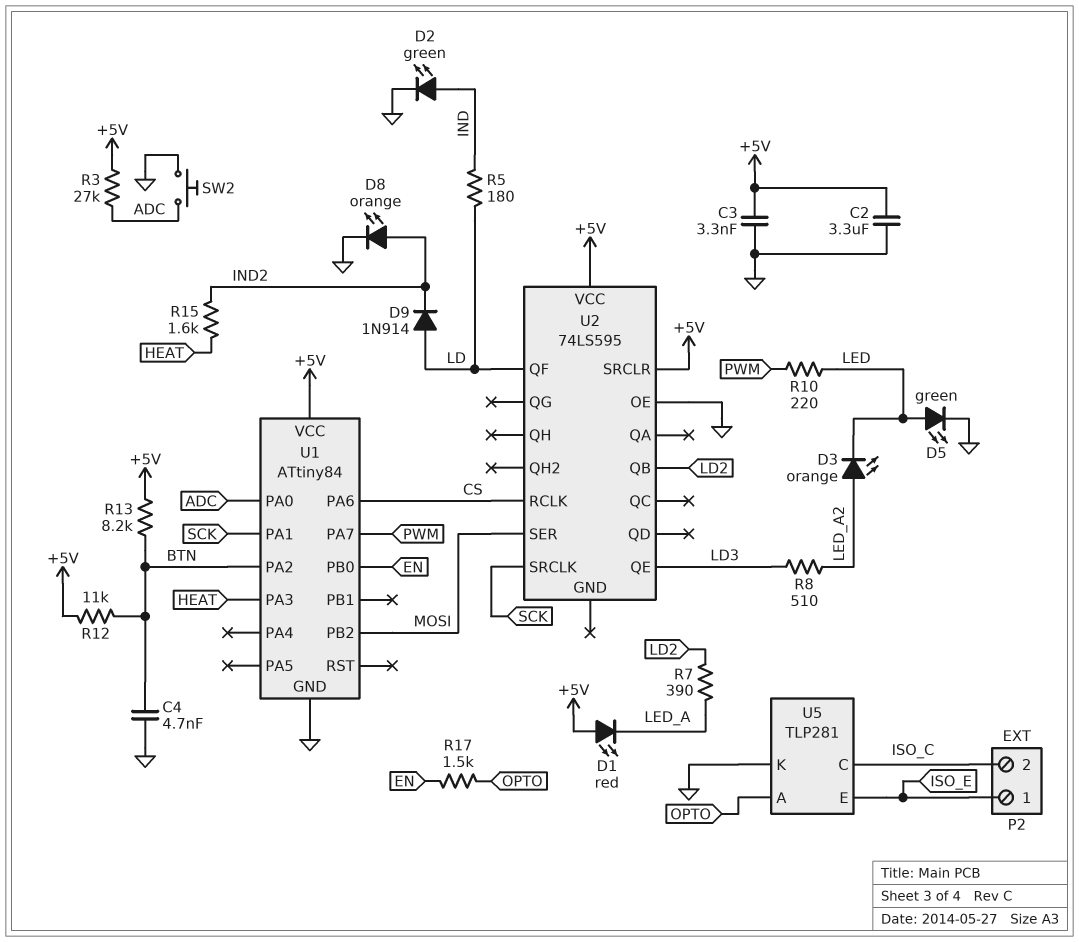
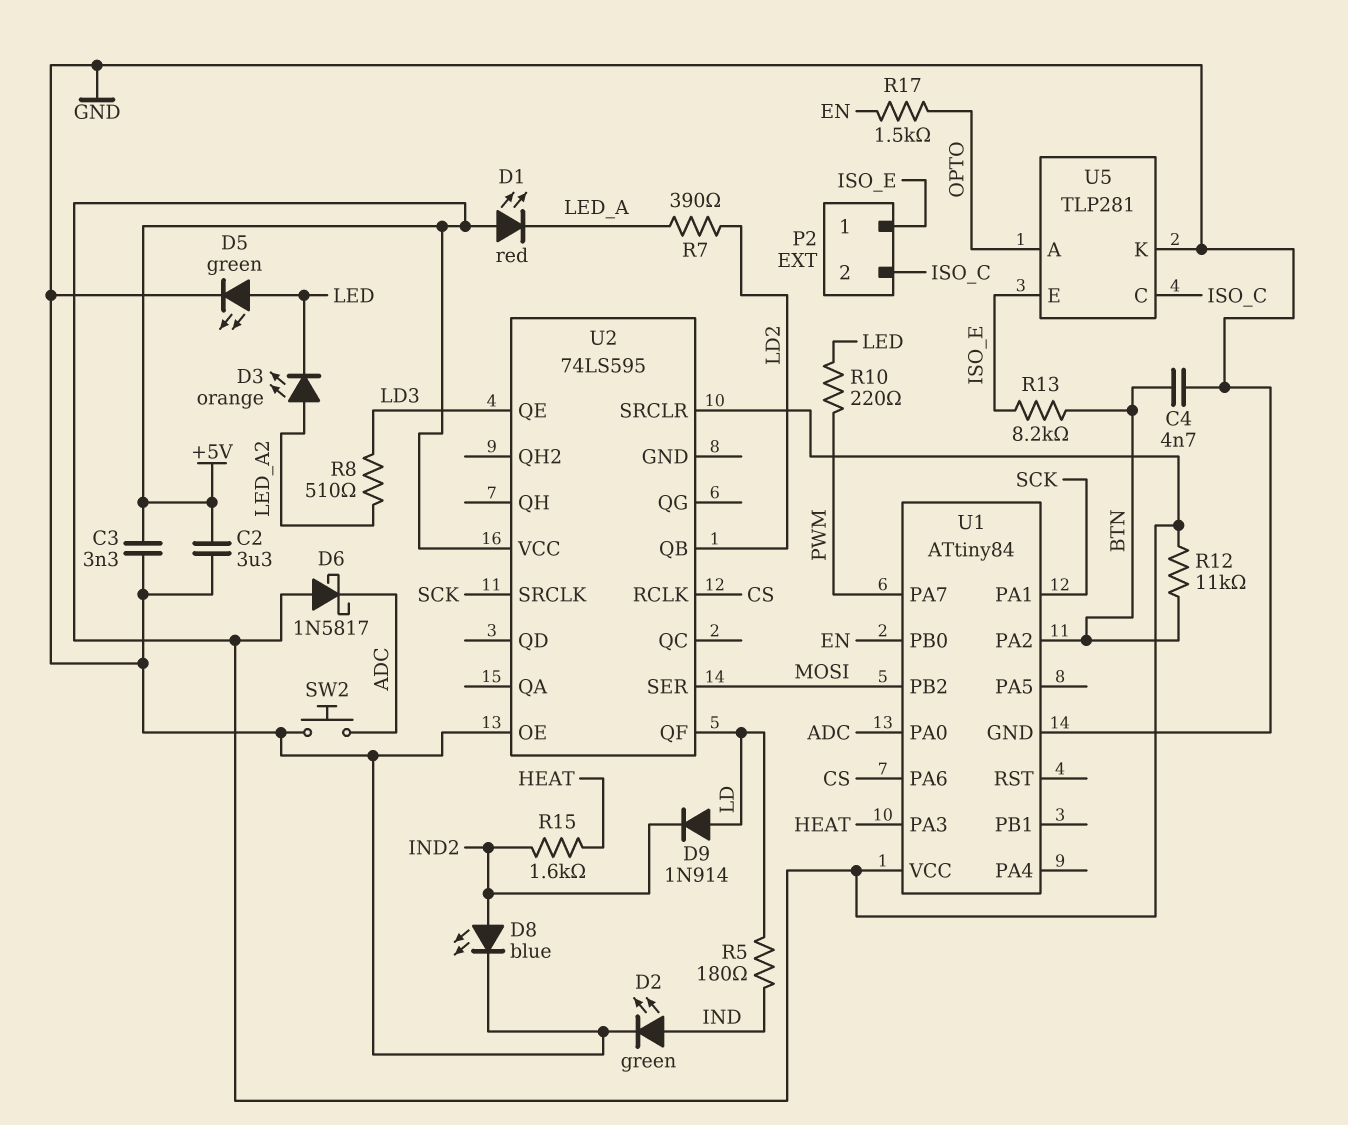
D6: none -> schottky 1N5817 (A +5V, K ADC)
D8: LED orange (A IND2, K GND) -> LED blue (A IND2, K GND)
R3: 27k (+5V, ADC) -> none
R13: 8.2k (+5V, BTN) -> 8.2k (BTN, ISO_E)

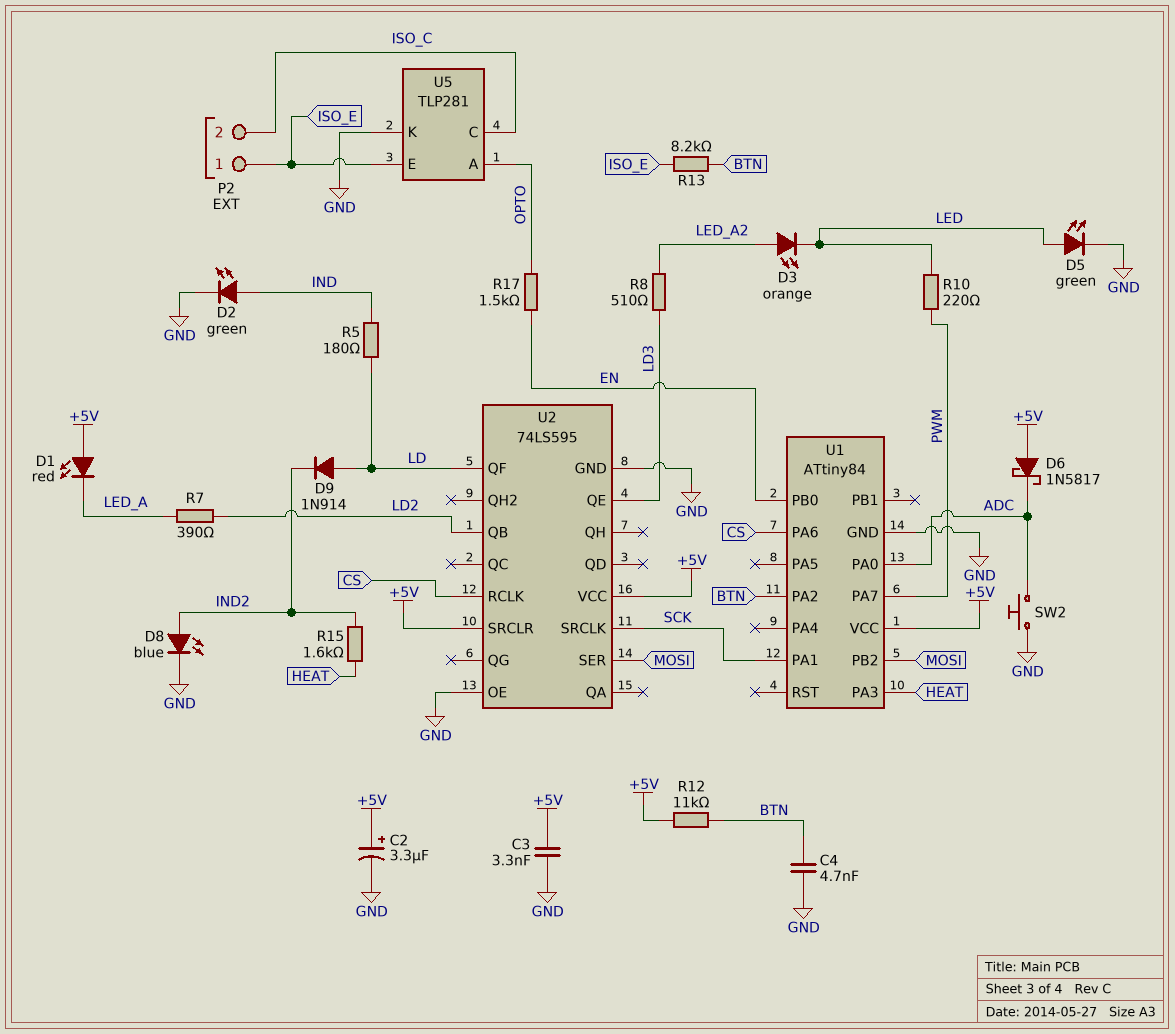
C2: 3.3uF (+5V, GND) -> 3.3uF (plus +5V, minus GND)
U2 pin GND: none -> GND

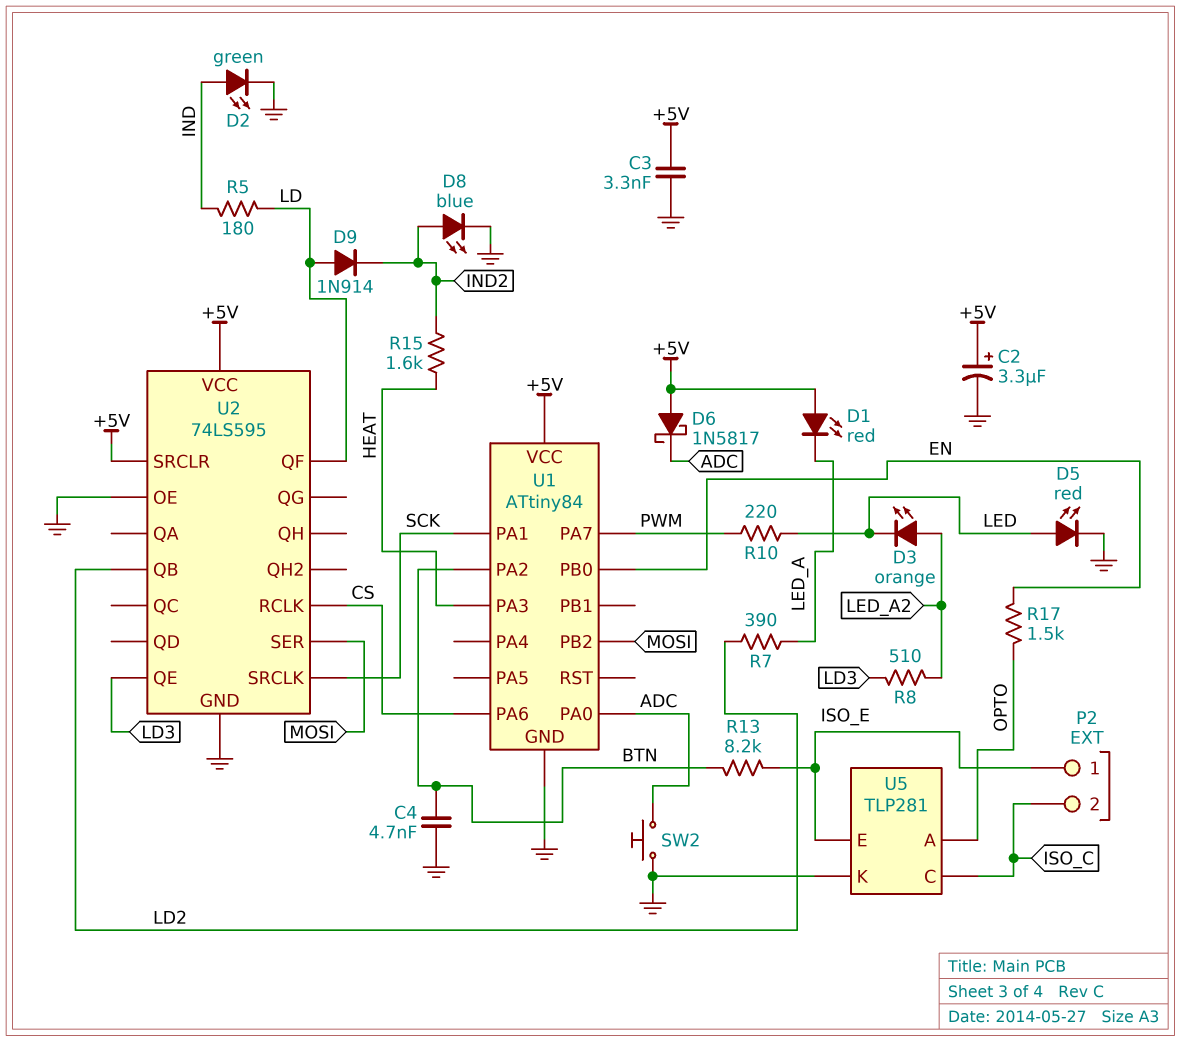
D5: LED green (A LED, K GND) -> LED red (A LED, K GND)
R12: 11k (+5V, BTN) -> none

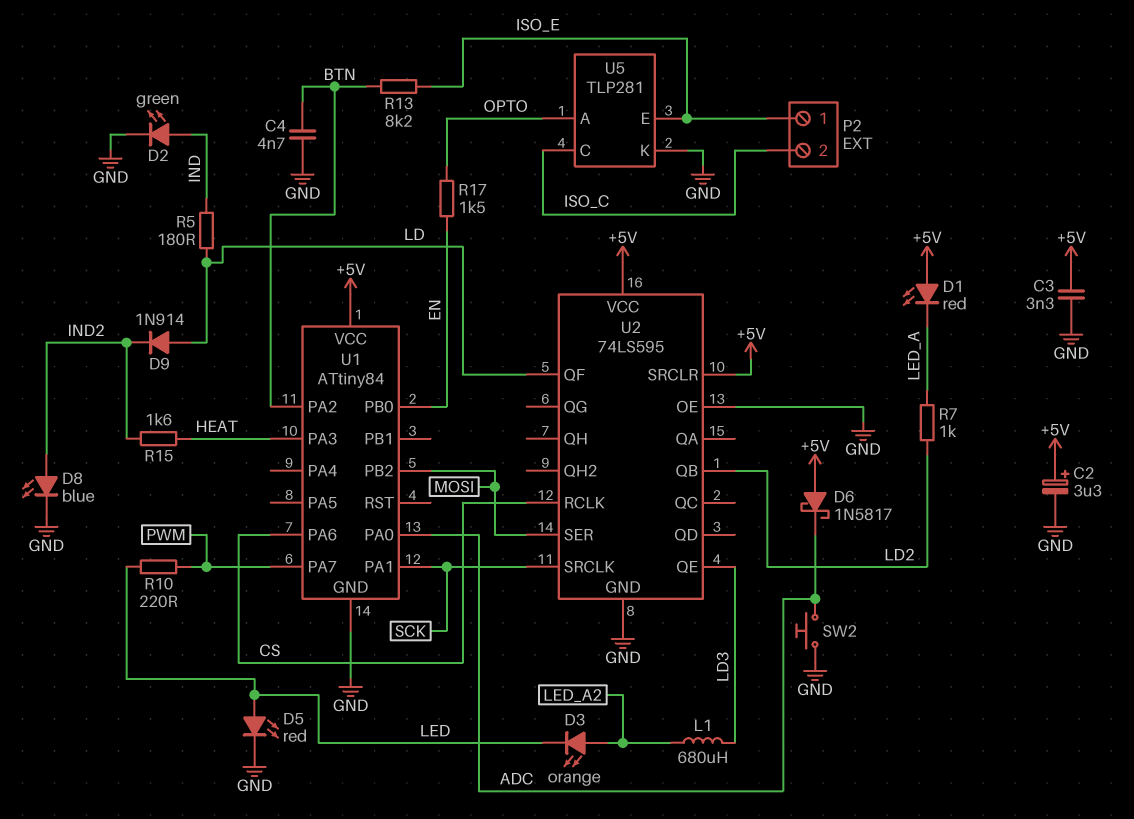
L1: none -> 680uH (LD3, LED_A2)
R7: 390 (LD2, LED_A) -> 1k (LD2, LED_A)
R8: 510 (LD3, LED_A2) -> none

